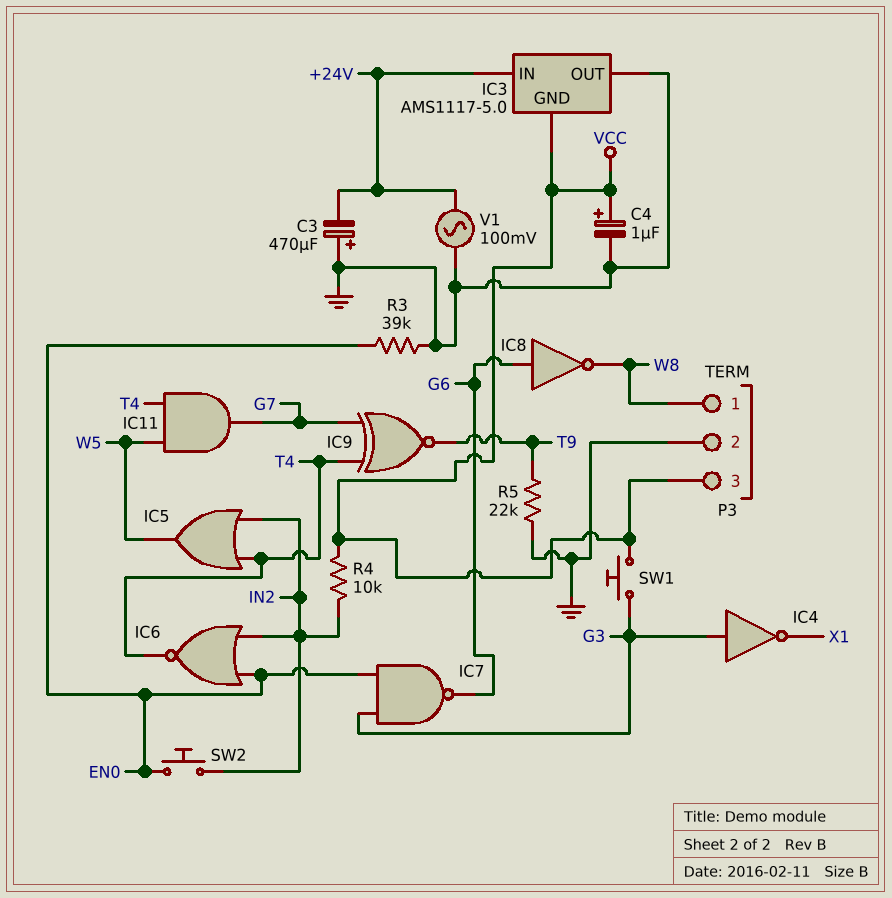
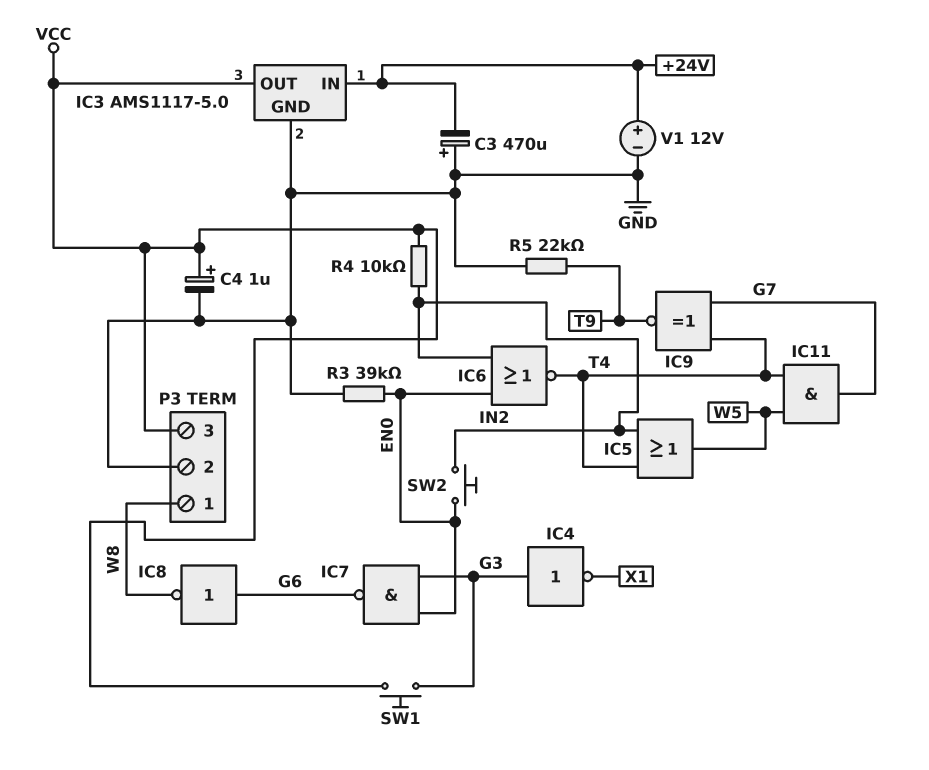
IC3 pin GND: VCC -> GND
IC3 pin OUT: GND -> VCC
V1: AC 100mV (+24V, GND) -> 12V (plus +24V, minus GND)

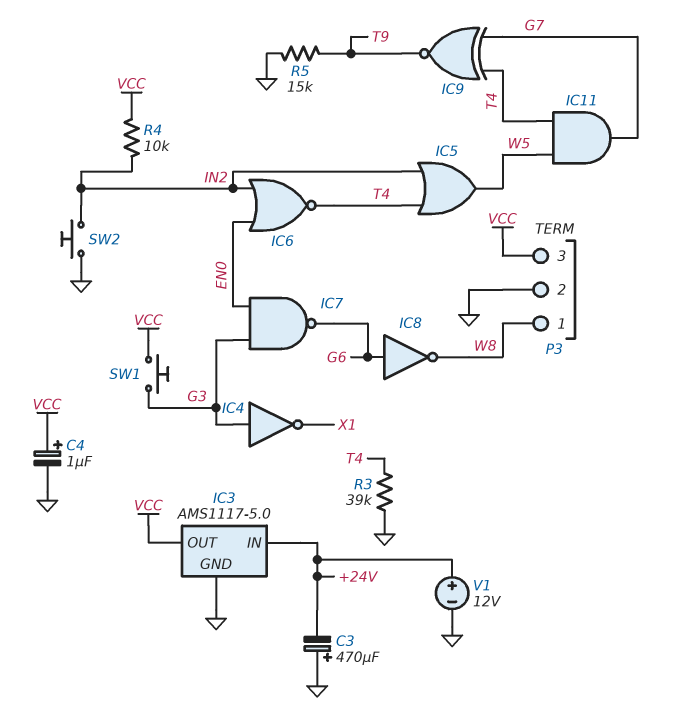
R3: 39k (EN0, GND) -> 39k (GND, T4)
R5: 22k (GND, T9) -> 15k (GND, T9)
SW2: button (EN0, IN2) -> button (GND, IN2)

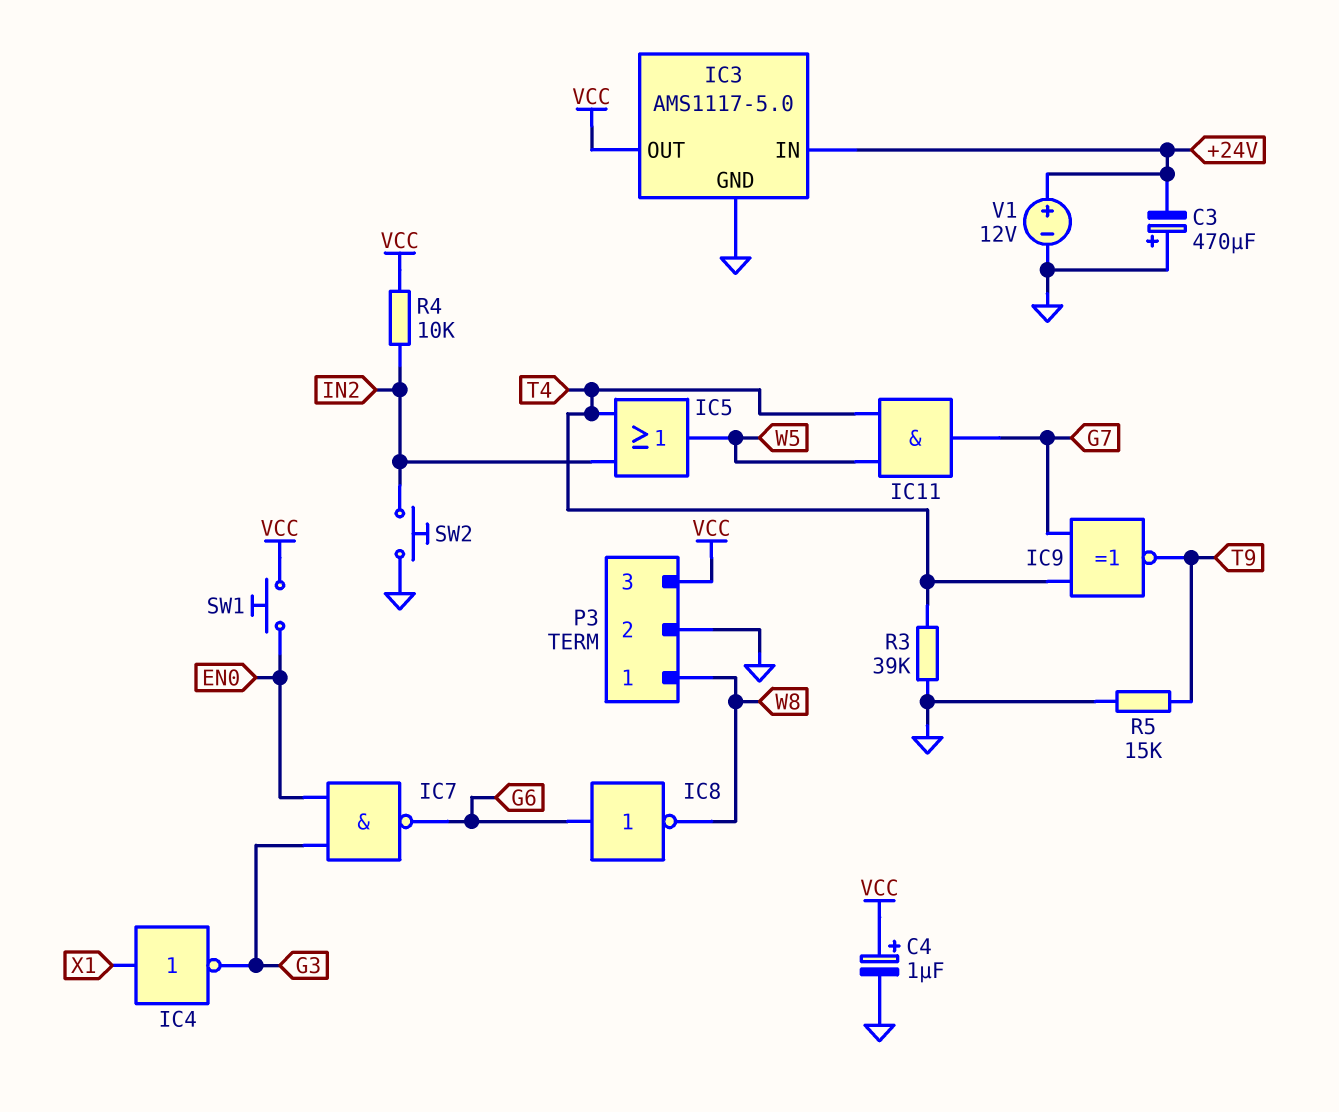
IC4: NOT (in G3, out X1) -> NOT (in X1, out G3)
IC6: NOR (in EN0, in IN2, out T4) -> none
SW1: button (G3, VCC) -> button (EN0, VCC)

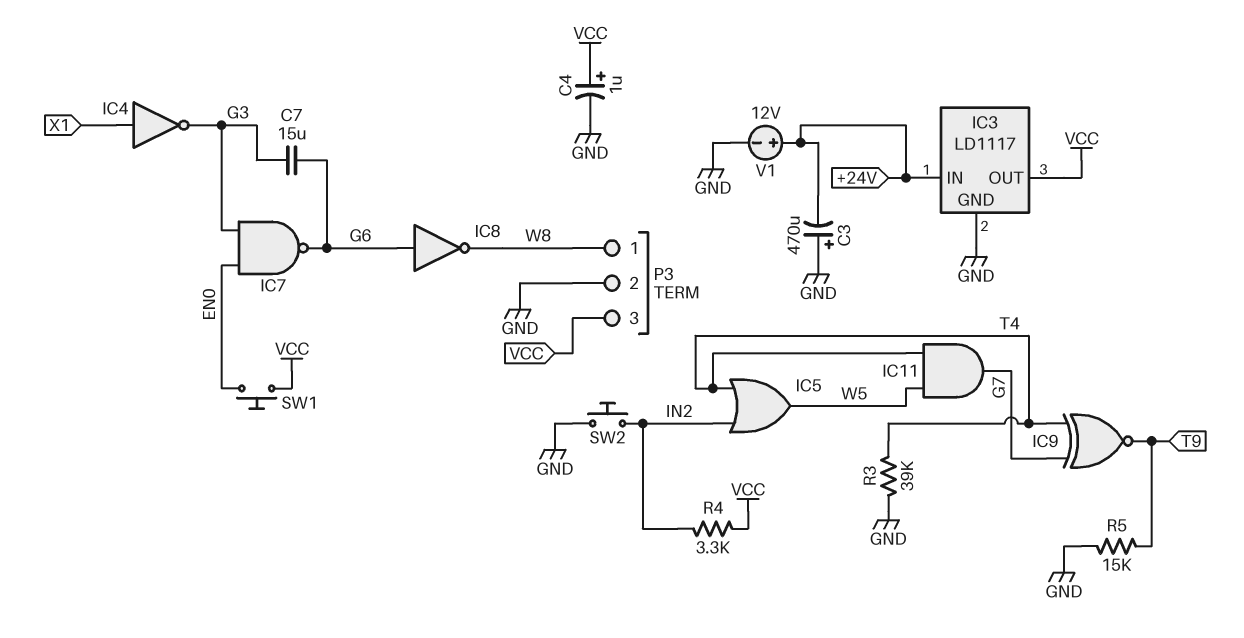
C7: none -> 15uF (G3, G6)
IC3: AMS1117-5.0 -> LD1117
R4: 10k (IN2, VCC) -> 3.3k (IN2, VCC)

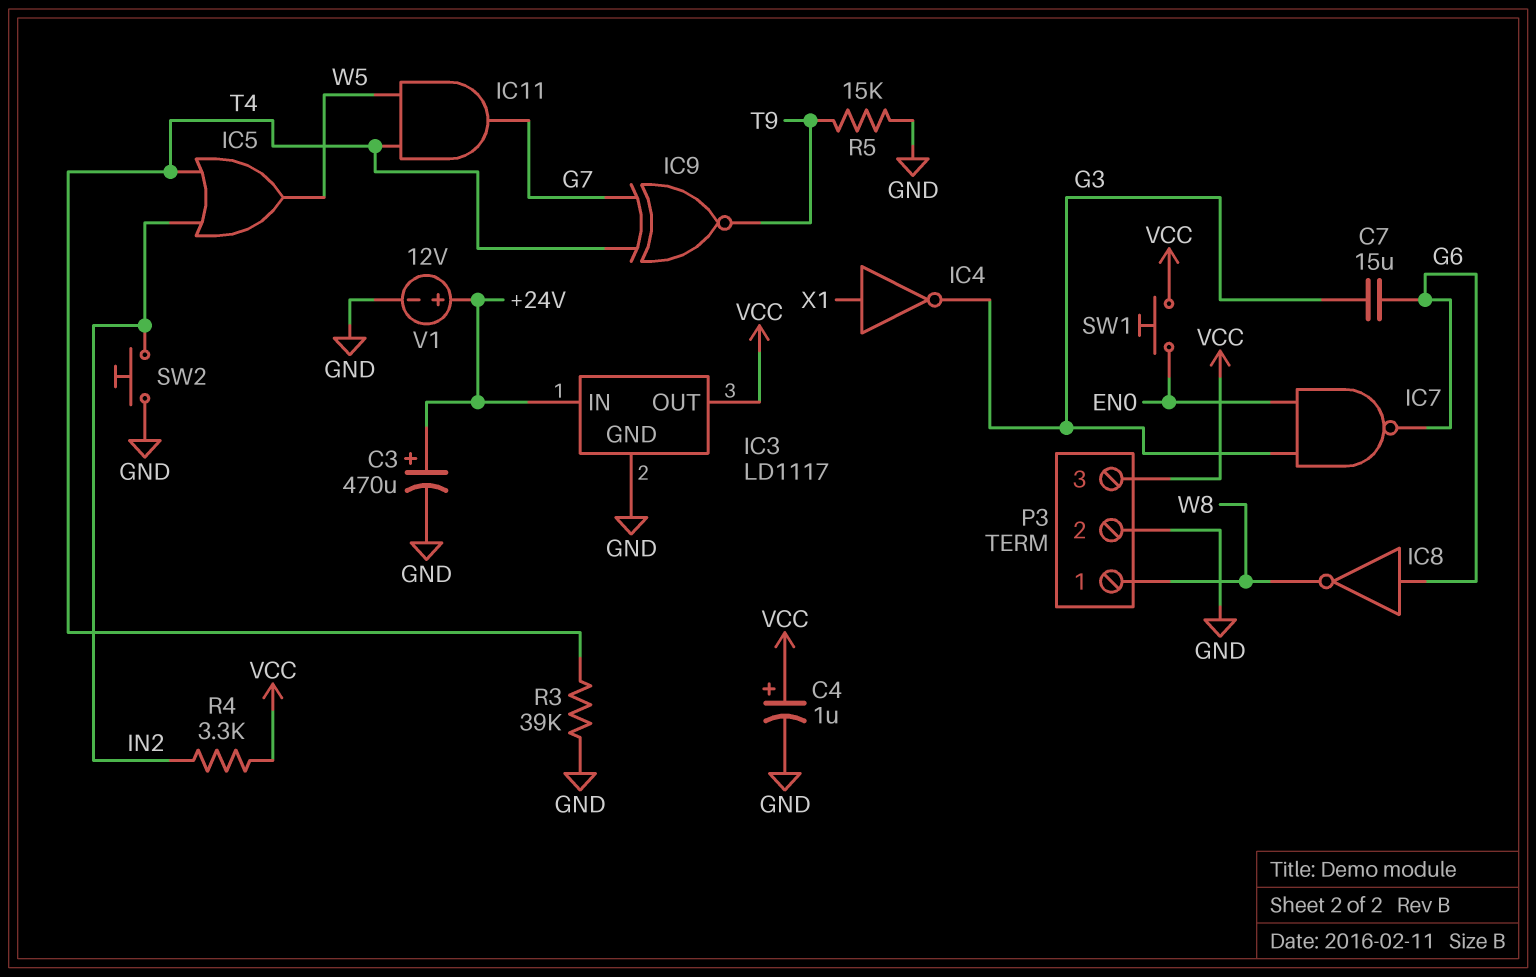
C3: 470uF (plus GND, minus +24V) -> 470uF (plus +24V, minus GND)

